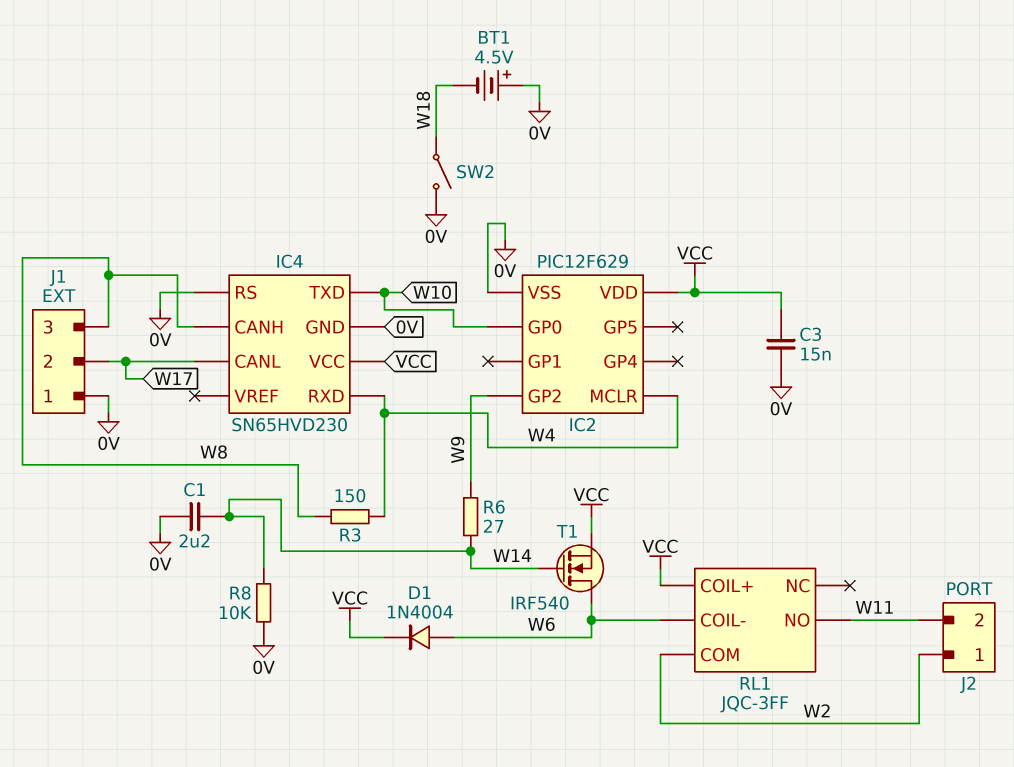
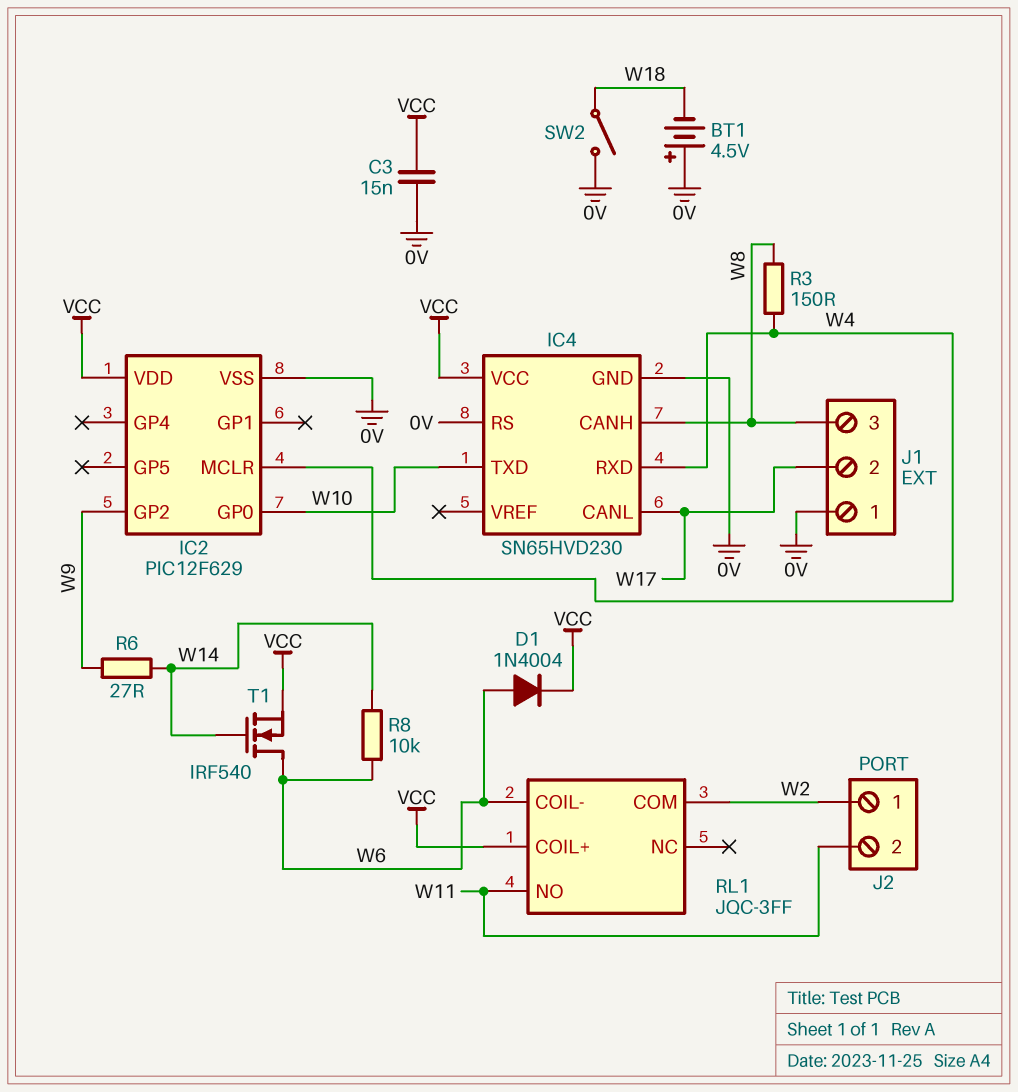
C1: 2.2uF (0V, W14) -> none
R8: 10k (0V, W14) -> 10k (W6, W14)

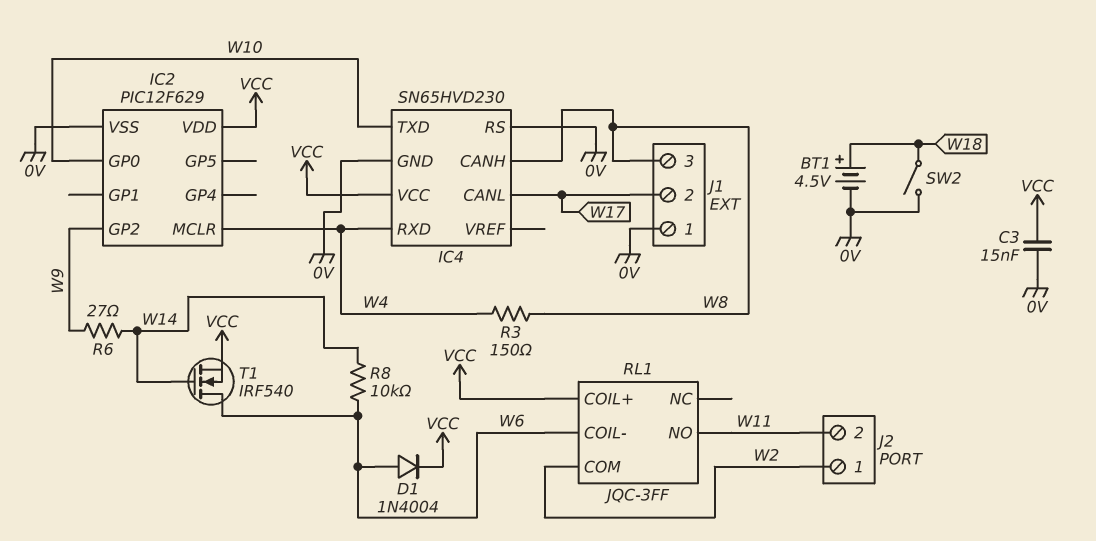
BT1: 4.5V (plus 0V, minus W18) -> 4.5V (plus W18, minus 0V)

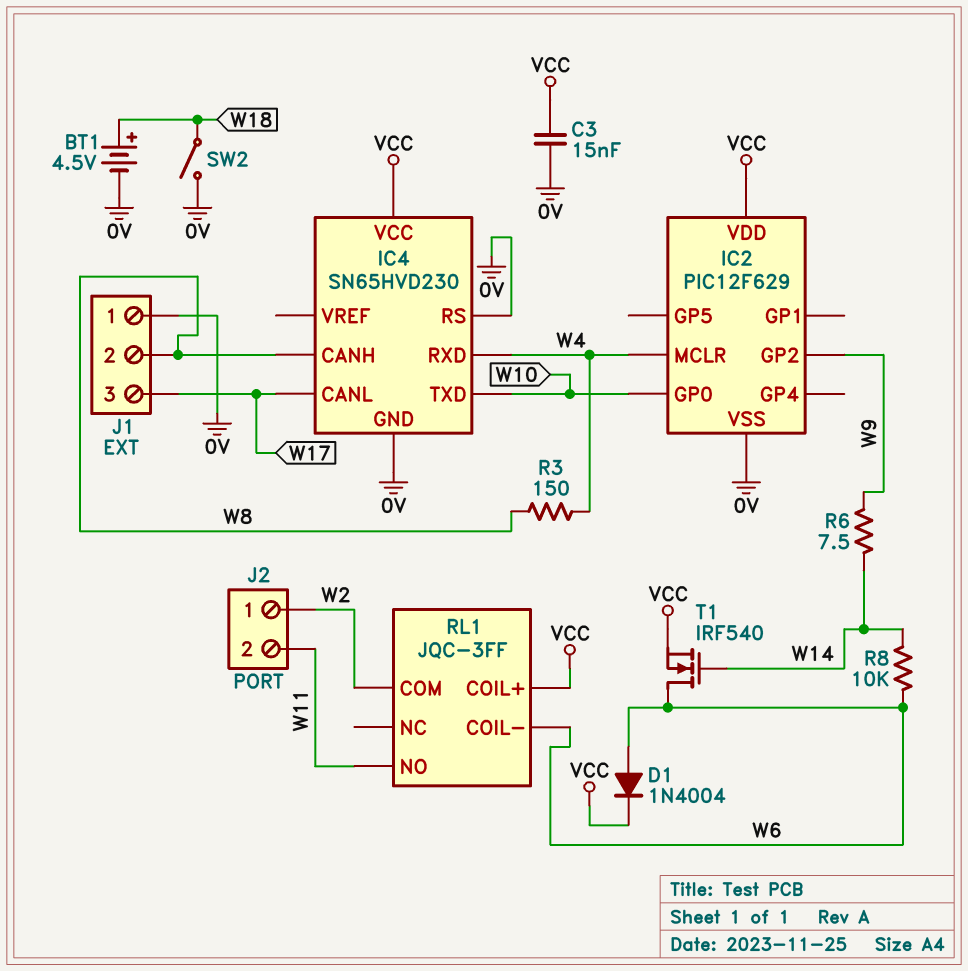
J1 pin 2: W17 -> W8
J1 pin 3: W8 -> W17
R6: 27 (W9, W14) -> 7.5 (W9, W14)

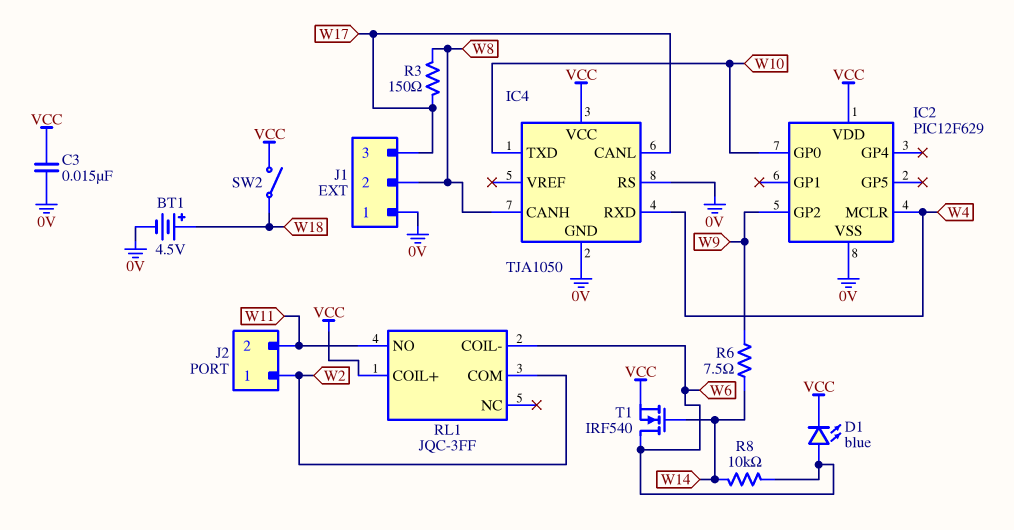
D1: diode 1N4004 (A W6, K VCC) -> LED blue (A W6, K VCC)
IC4: SN65HVD230 -> TJA1050
R3: 150 (W4, W8) -> 150 (W8, W17)
SW2: switch (0V, W18) -> switch (VCC, W18)

